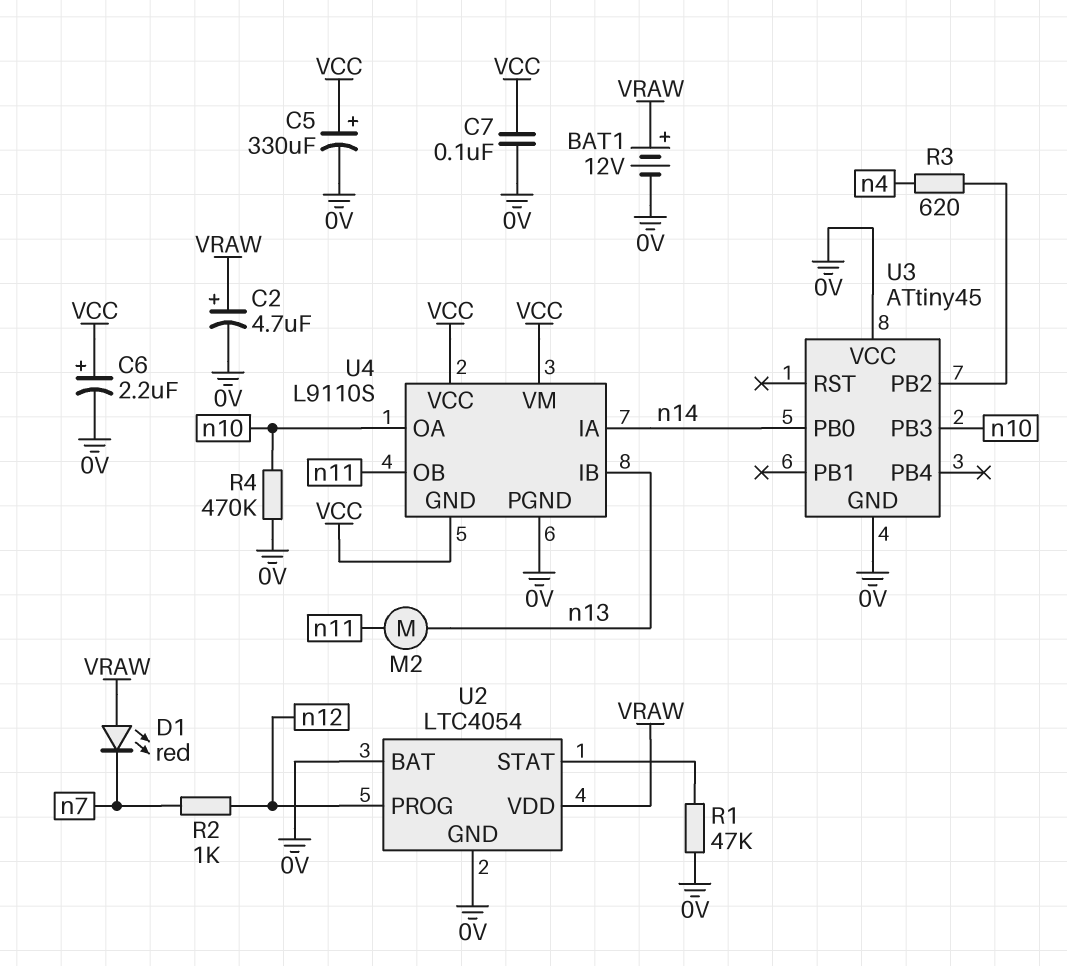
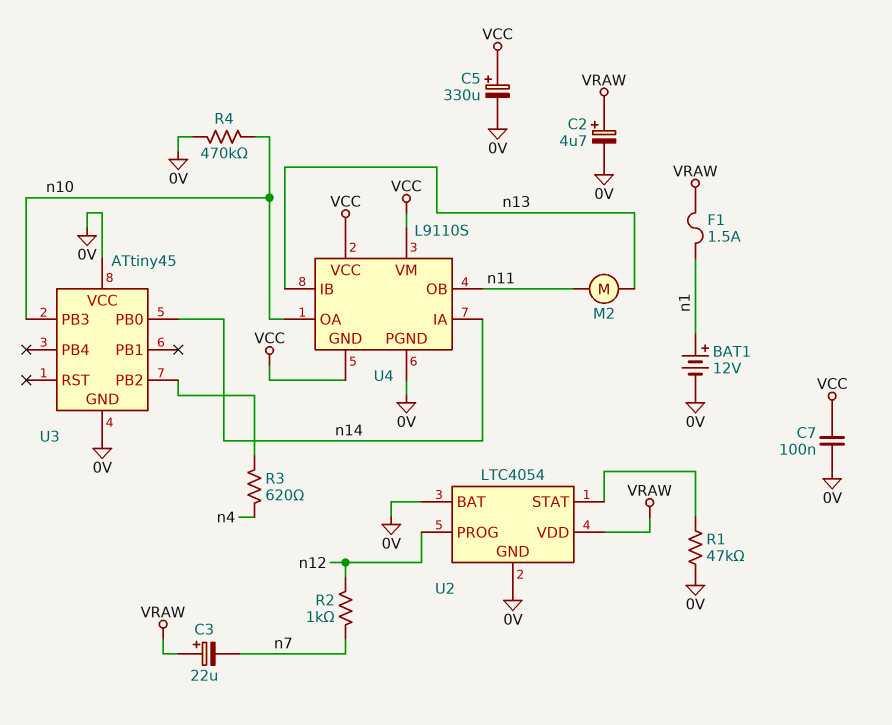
BAT1: 12V (plus VRAW, minus 0V) -> 12V (plus n1, minus 0V)
C3: none -> 22uF (plus VRAW, minus n7)
C6: 2.2uF (plus VCC, minus 0V) -> none
D1: LED red (A VRAW, K n7) -> none
F1: none -> 1.5A (VRAW, n1)

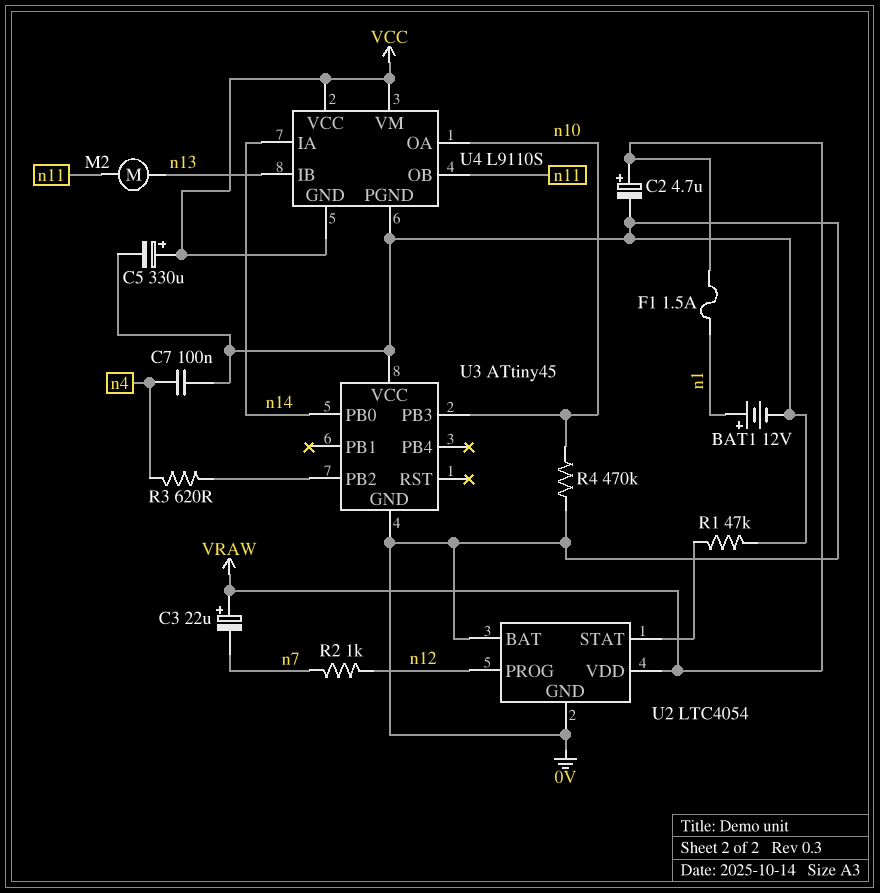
C7: 100nF (0V, VCC) -> 100nF (0V, n4)

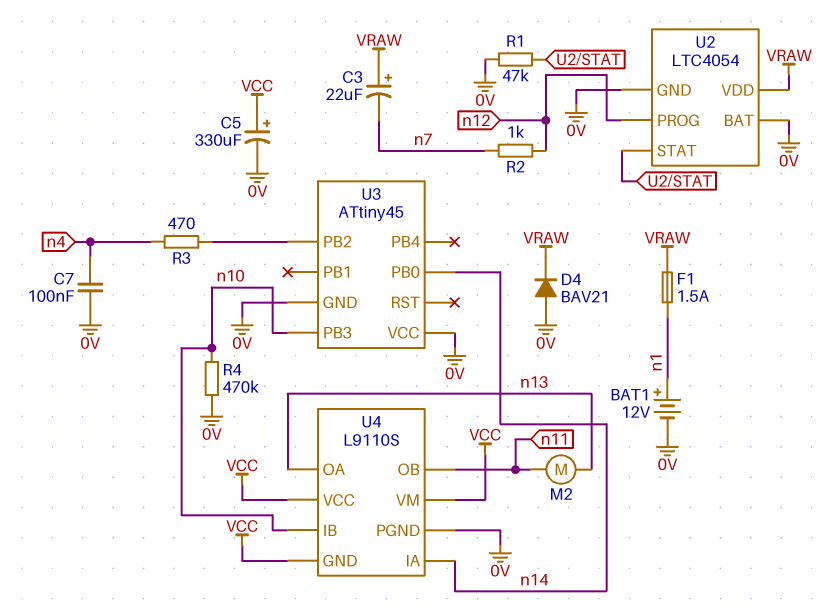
C2: 4.7uF (plus VRAW, minus 0V) -> none
D4: none -> diode BAV21 (A 0V, K VRAW)
R3: 620 (U3/PB2, n4) -> 470 (U3/PB2, n4)
U4 pin IB: n13 -> n10
U4 pin OA: n10 -> n13

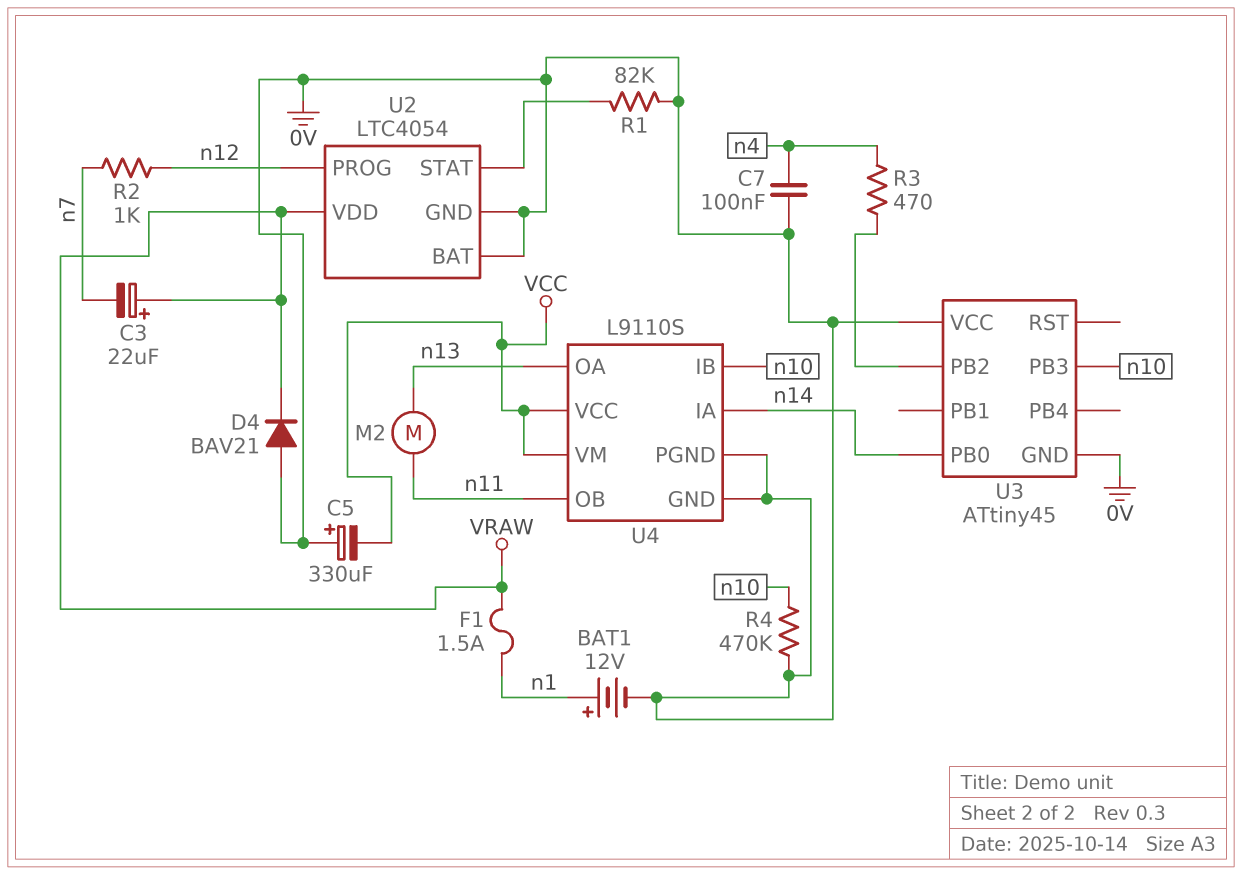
C5: 330uF (plus VCC, minus 0V) -> 330uF (plus 0V, minus VCC)
R1: 47k (0V, U2/STAT) -> 82k (0V, U2/STAT)
U4 pin GND: VCC -> 0V

